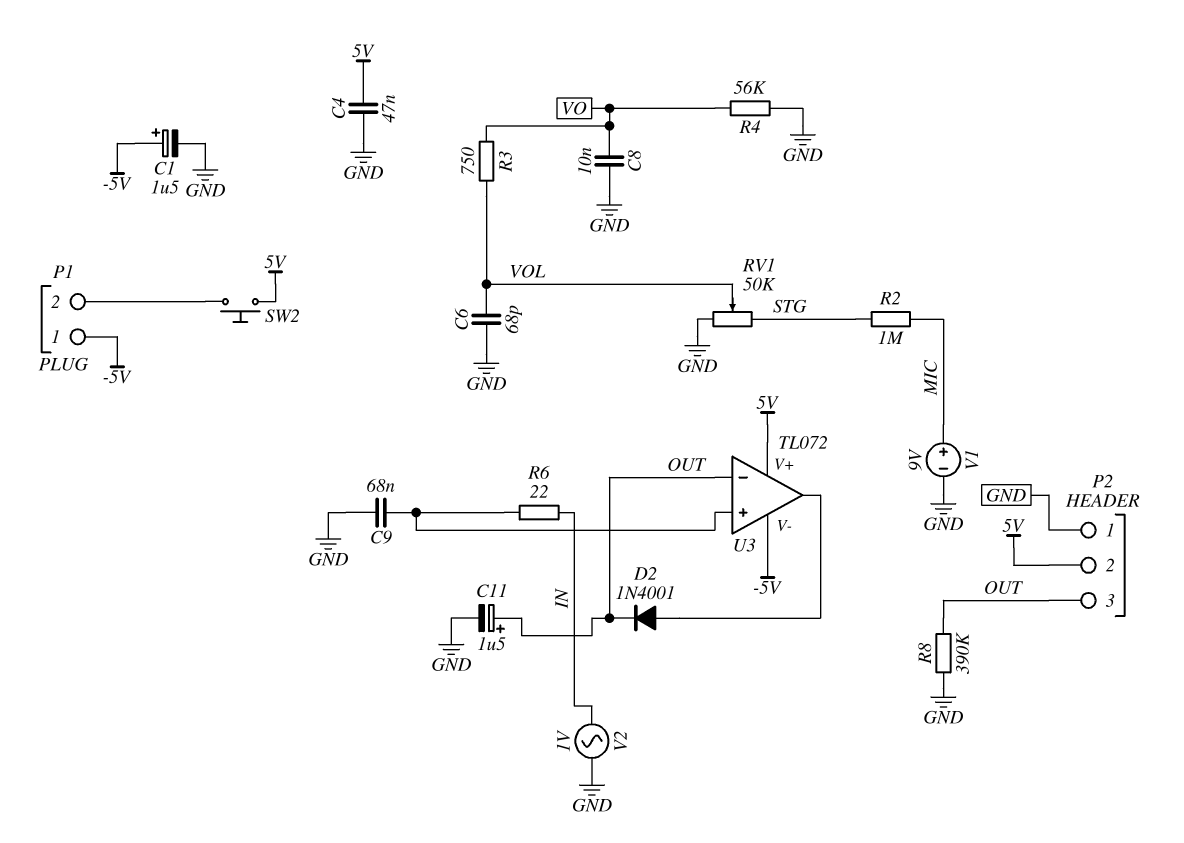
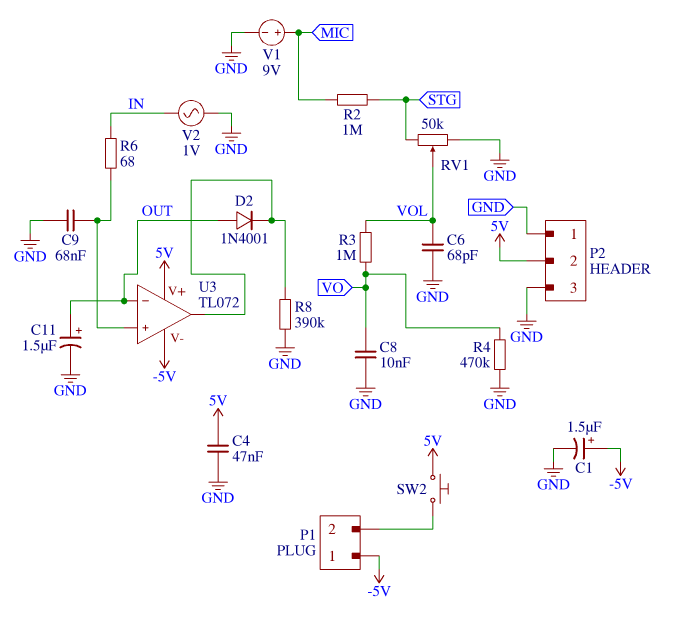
D2: diode 1N4001 (A U3/out, K OUT) -> diode 1N4001 (A OUT, K U3/out)
P2 pin 3: OUT -> GND
R3: 750 (VO, VOL) -> 1M (VO, VOL)
R4: 56k (GND, VO) -> 470k (GND, VO)
R6: 22 (IN, U3/in+) -> 68 (IN, U3/in+)
R8: 390k (GND, OUT) -> 390k (GND, U3/out)

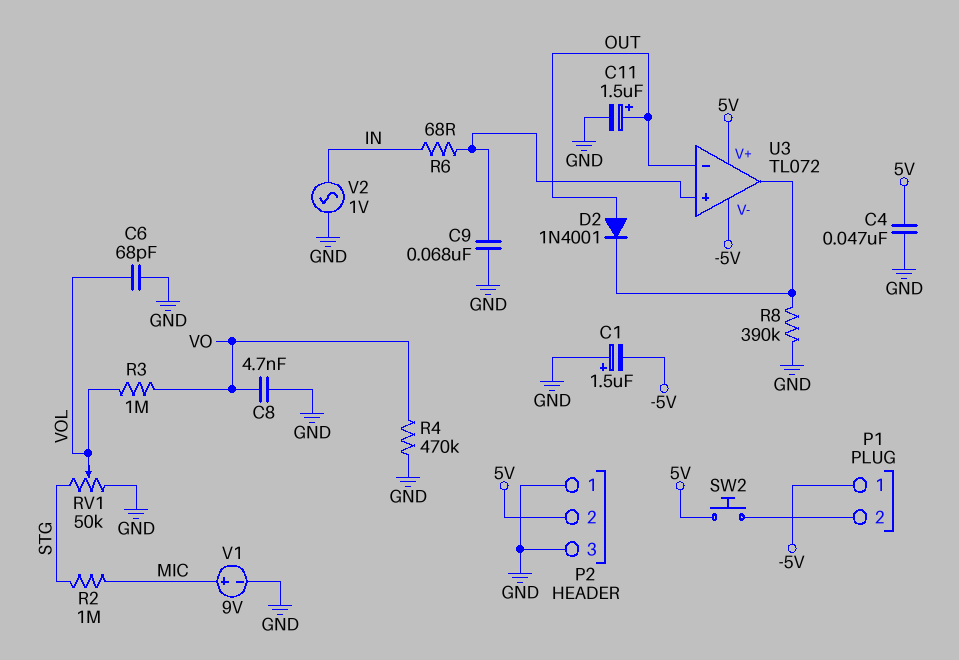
C1: 1.5uF (plus -5V, minus GND) -> 1.5uF (plus GND, minus -5V)
C8: 10nF (GND, VO) -> 4.7nF (GND, VO)

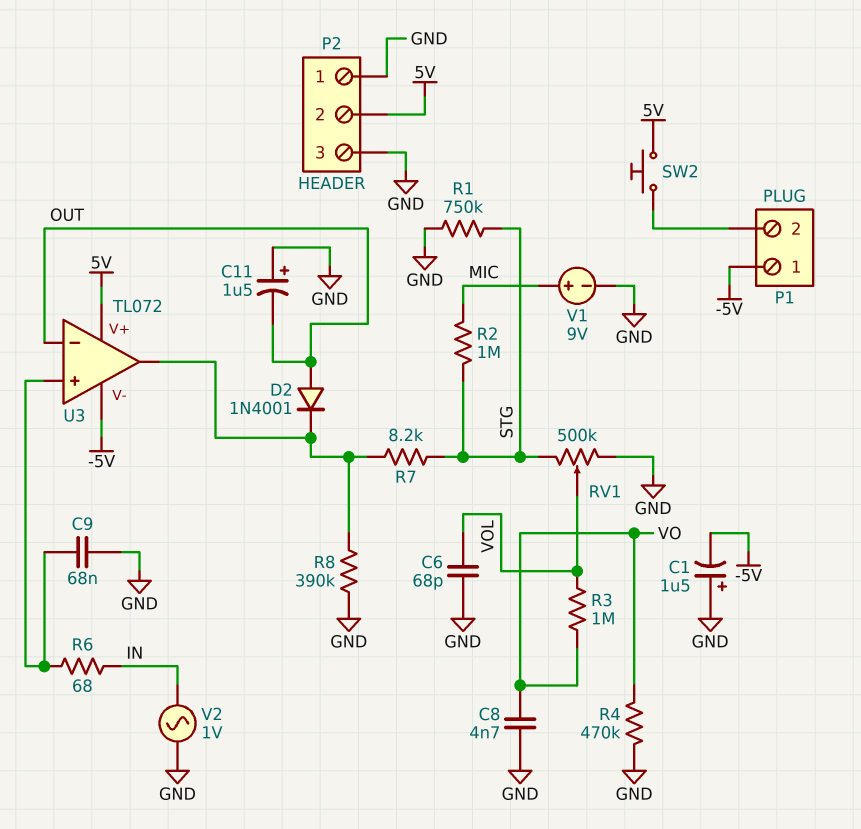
C4: 47nF (5V, GND) -> none
C11: 1.5uF (plus OUT, minus GND) -> 1.5uF (plus GND, minus OUT)
R1: none -> 750k (GND, STG)
R7: none -> 8.2k (STG, U3/out)
RV1: 50k (GND, STG, wiper VOL) -> 500k (GND, STG, wiper VOL)

